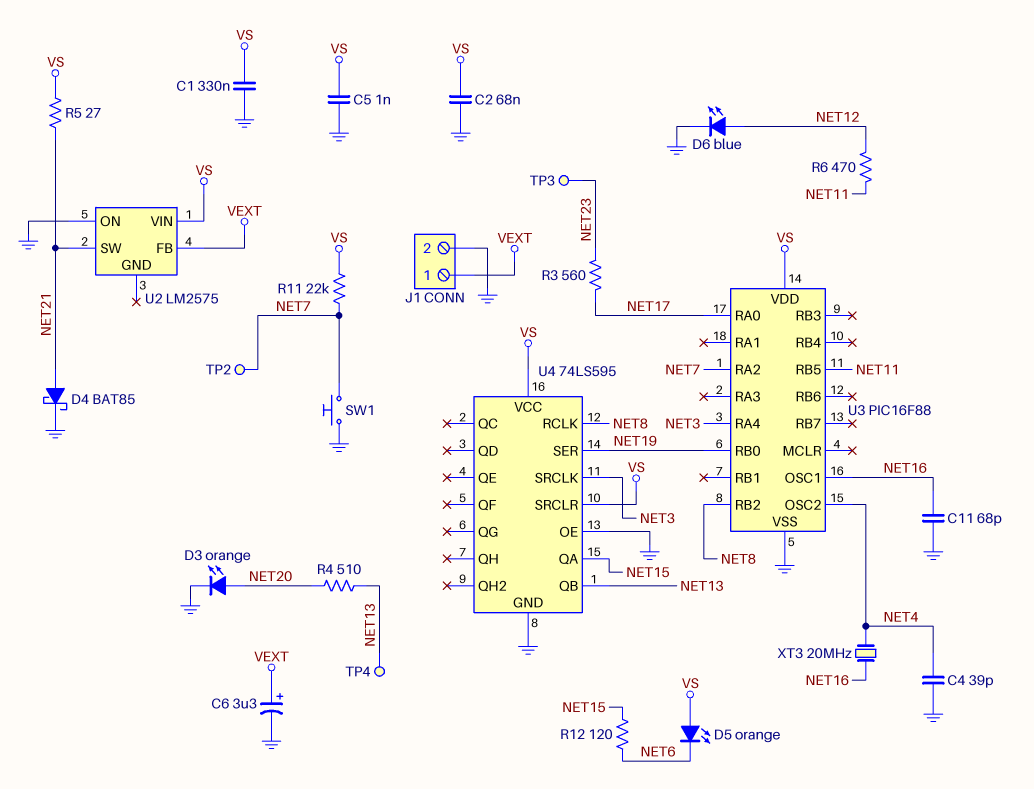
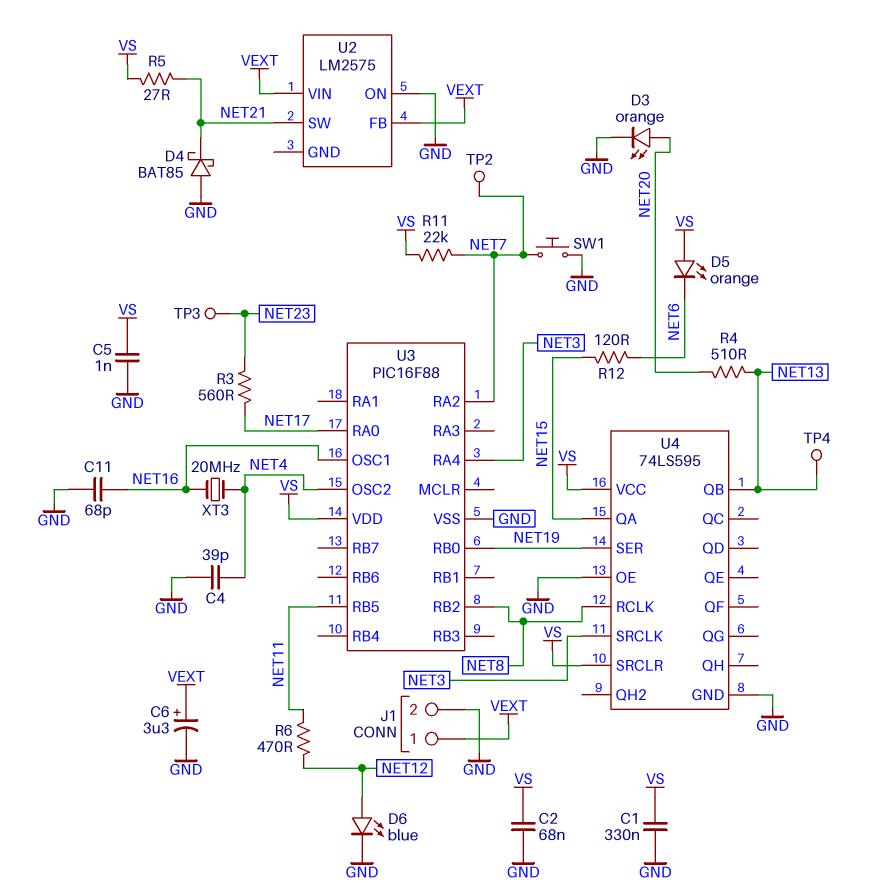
D4: schottky BAT85 (A NET21, K GND) -> schottky BAT85 (A GND, K NET21)
U2 pin VIN: VS -> VEXT

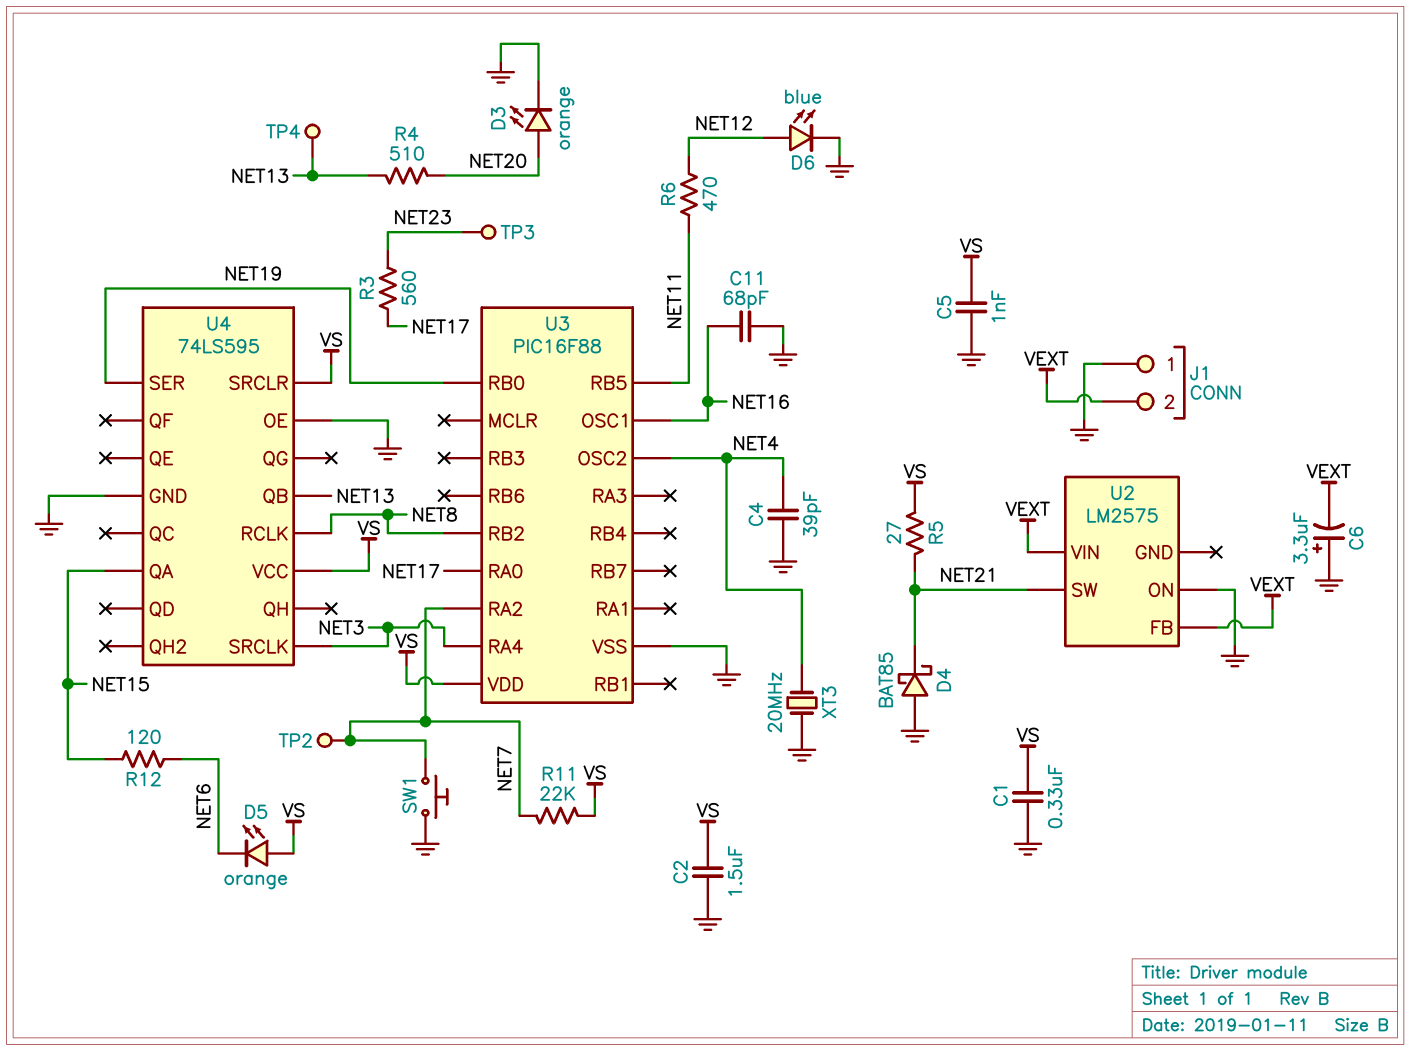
C2: 68nF (GND, VS) -> 1.5uF (GND, VS)
C6: 3.3uF (plus VEXT, minus GND) -> 3.3uF (plus GND, minus VEXT)
J1 pin 1: VEXT -> GND
J1 pin 2: GND -> VEXT
XT3: 20MHz (NET4, NET16) -> 20MHz (GND, NET4)

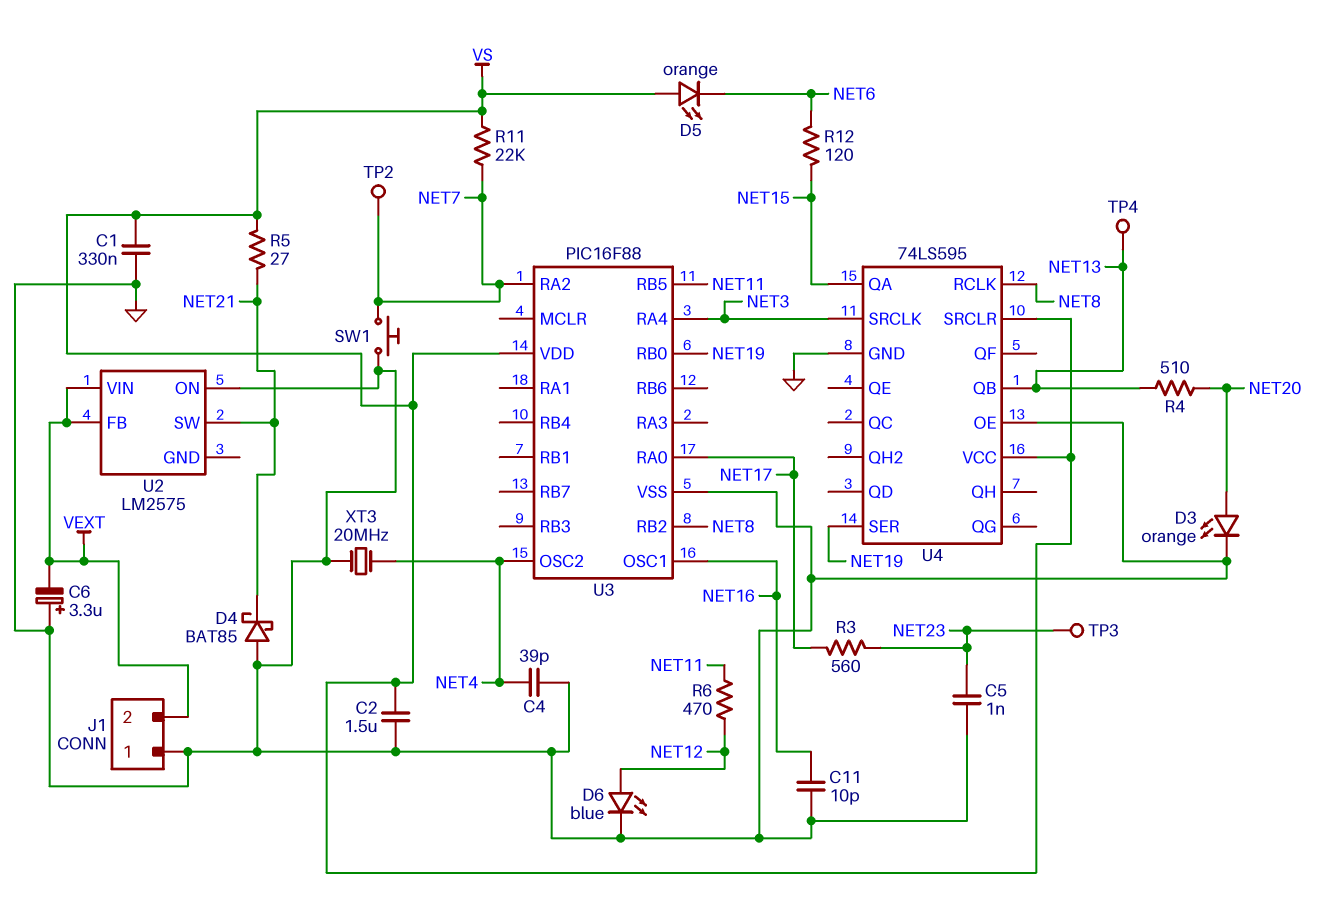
C5: 1nF (GND, VS) -> 1nF (GND, NET23)
C11: 68pF (GND, NET16) -> 10pF (GND, NET16)

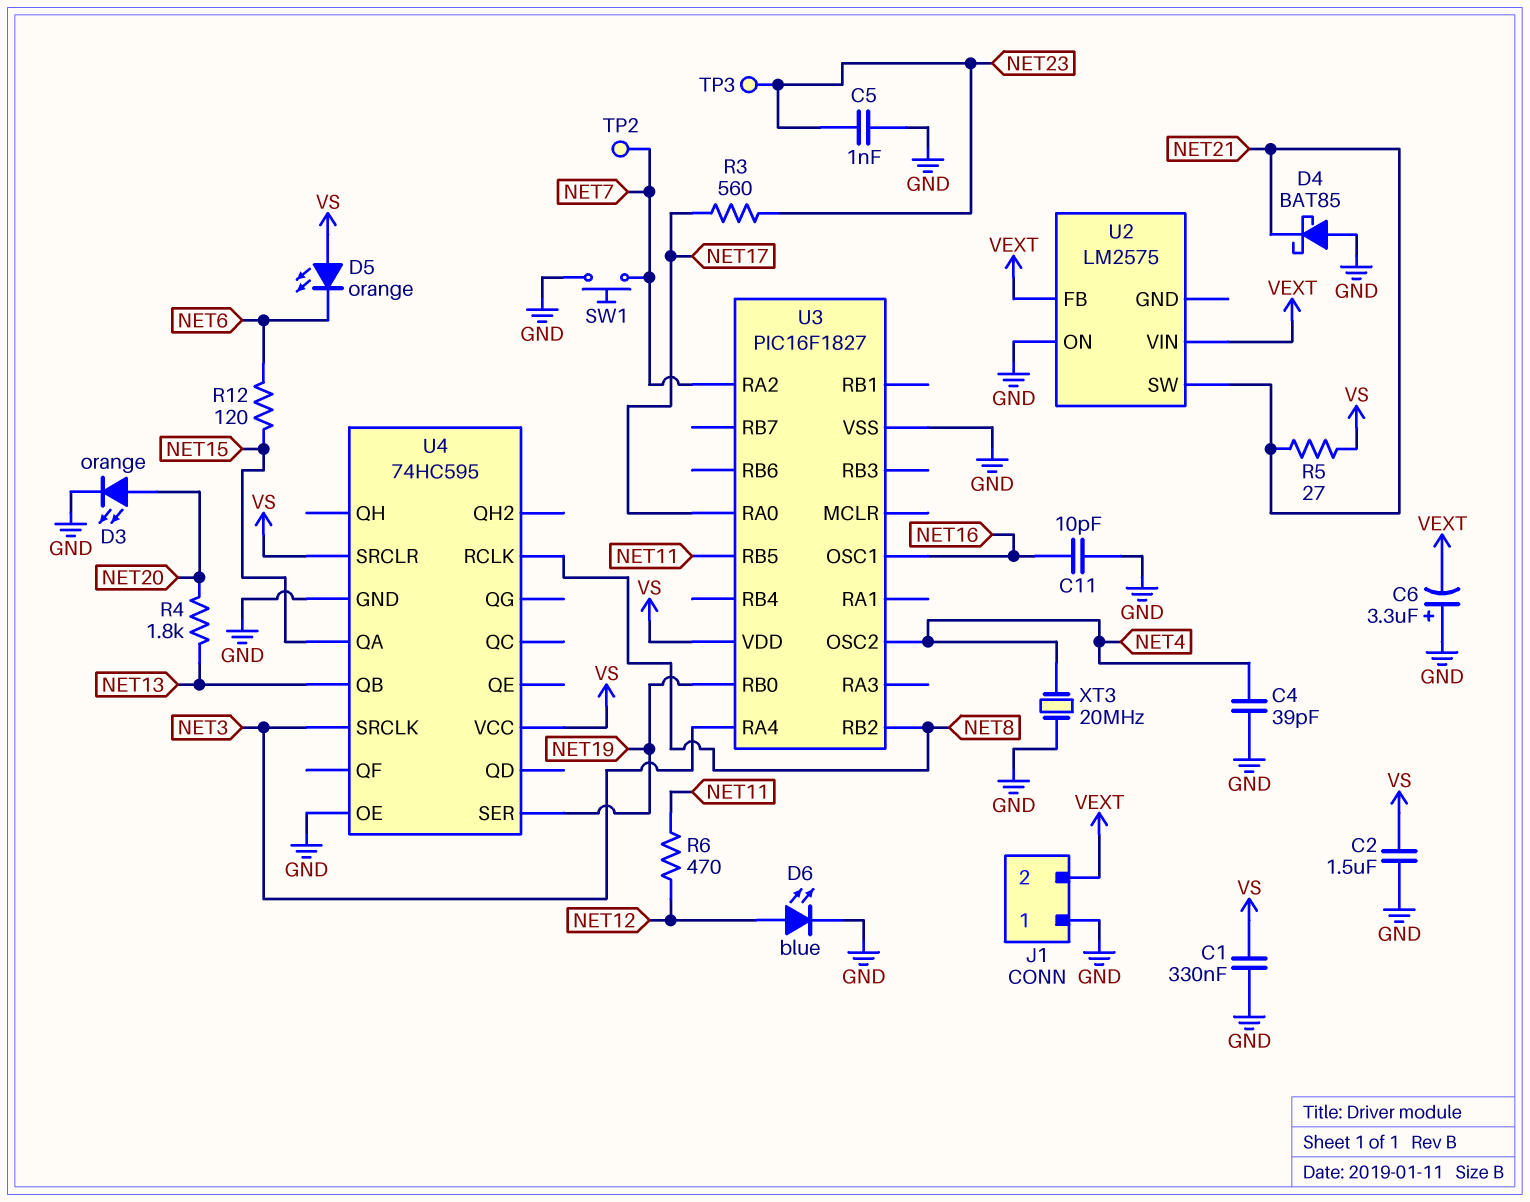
R4: 510 (NET13, NET20) -> 1.8k (NET13, NET20)
R11: 22k (NET7, VS) -> none
TP4: test point (NET13) -> none
U3: PIC16F88 -> PIC16F1827
U4: 74LS595 -> 74HC595

